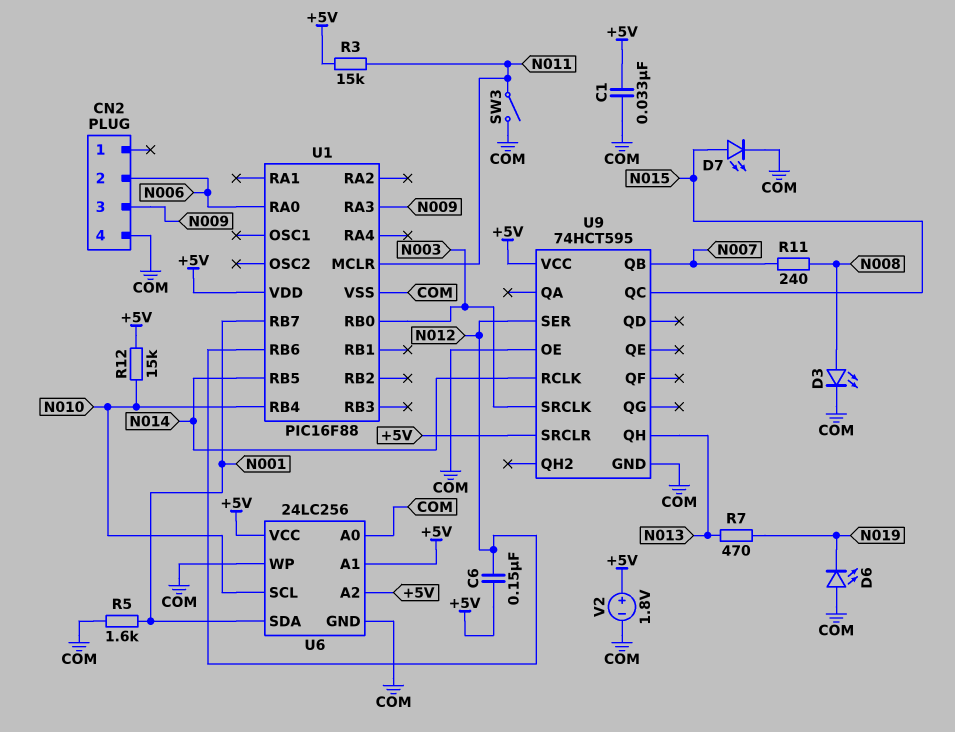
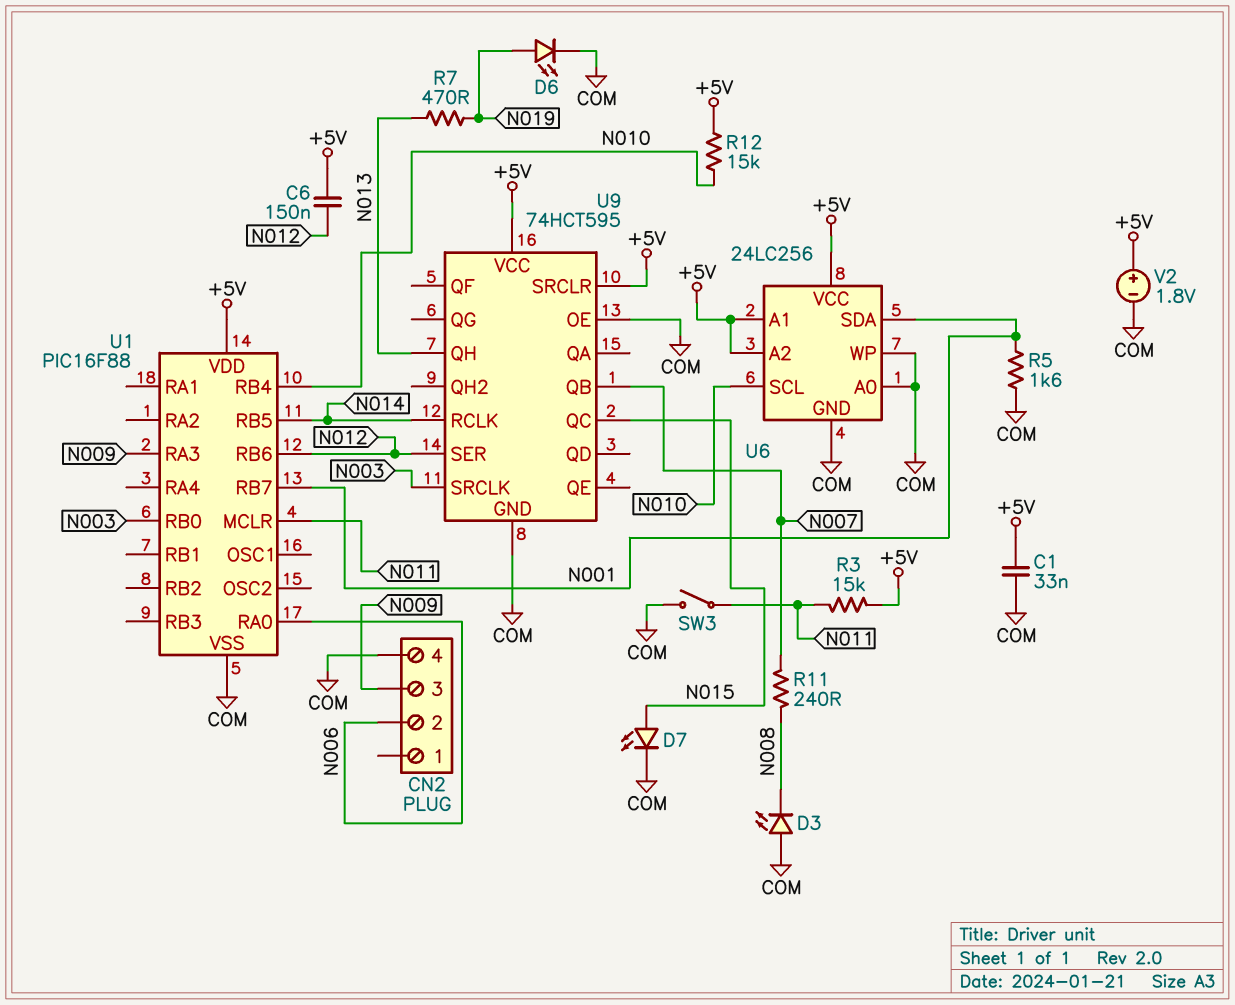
D3: LED (A N008, K COM) -> LED (A COM, K N008)
D6: LED (A COM, K N019) -> LED (A N019, K COM)

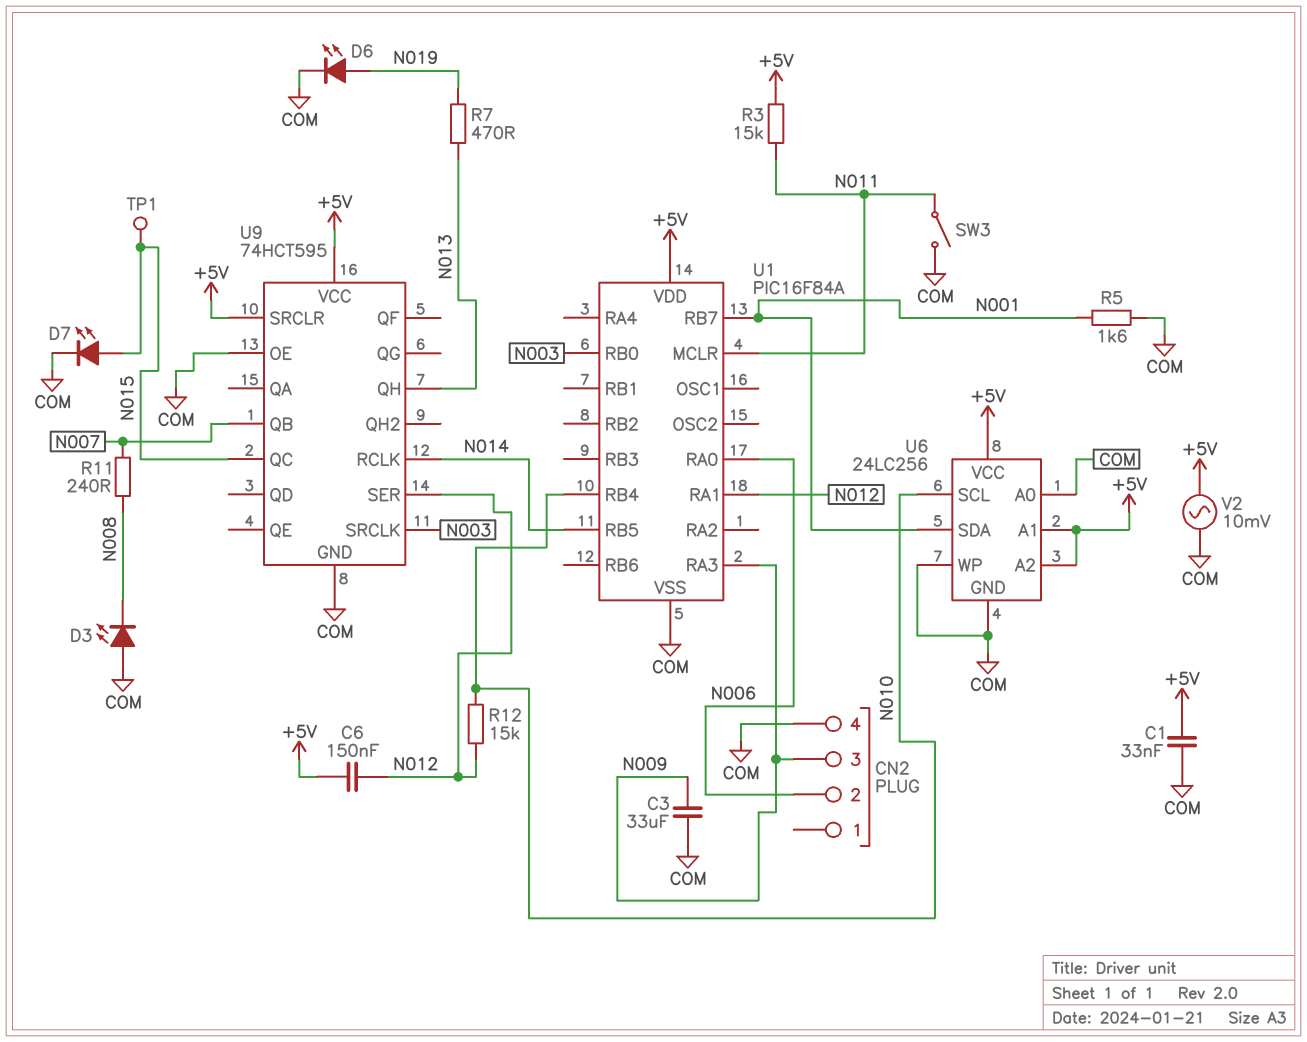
C3: none -> 33uF (COM, N009)
R12: 15k (+5V, N010) -> 15k (N010, N012)
TP1: none -> test point (N015)
U1: PIC16F88 -> PIC16F84A
U1 pin RA1: none -> N012
U1 pin RB6: N012 -> none
V2: 1.8V (plus +5V, minus COM) -> AC 10mV (+5V, COM)

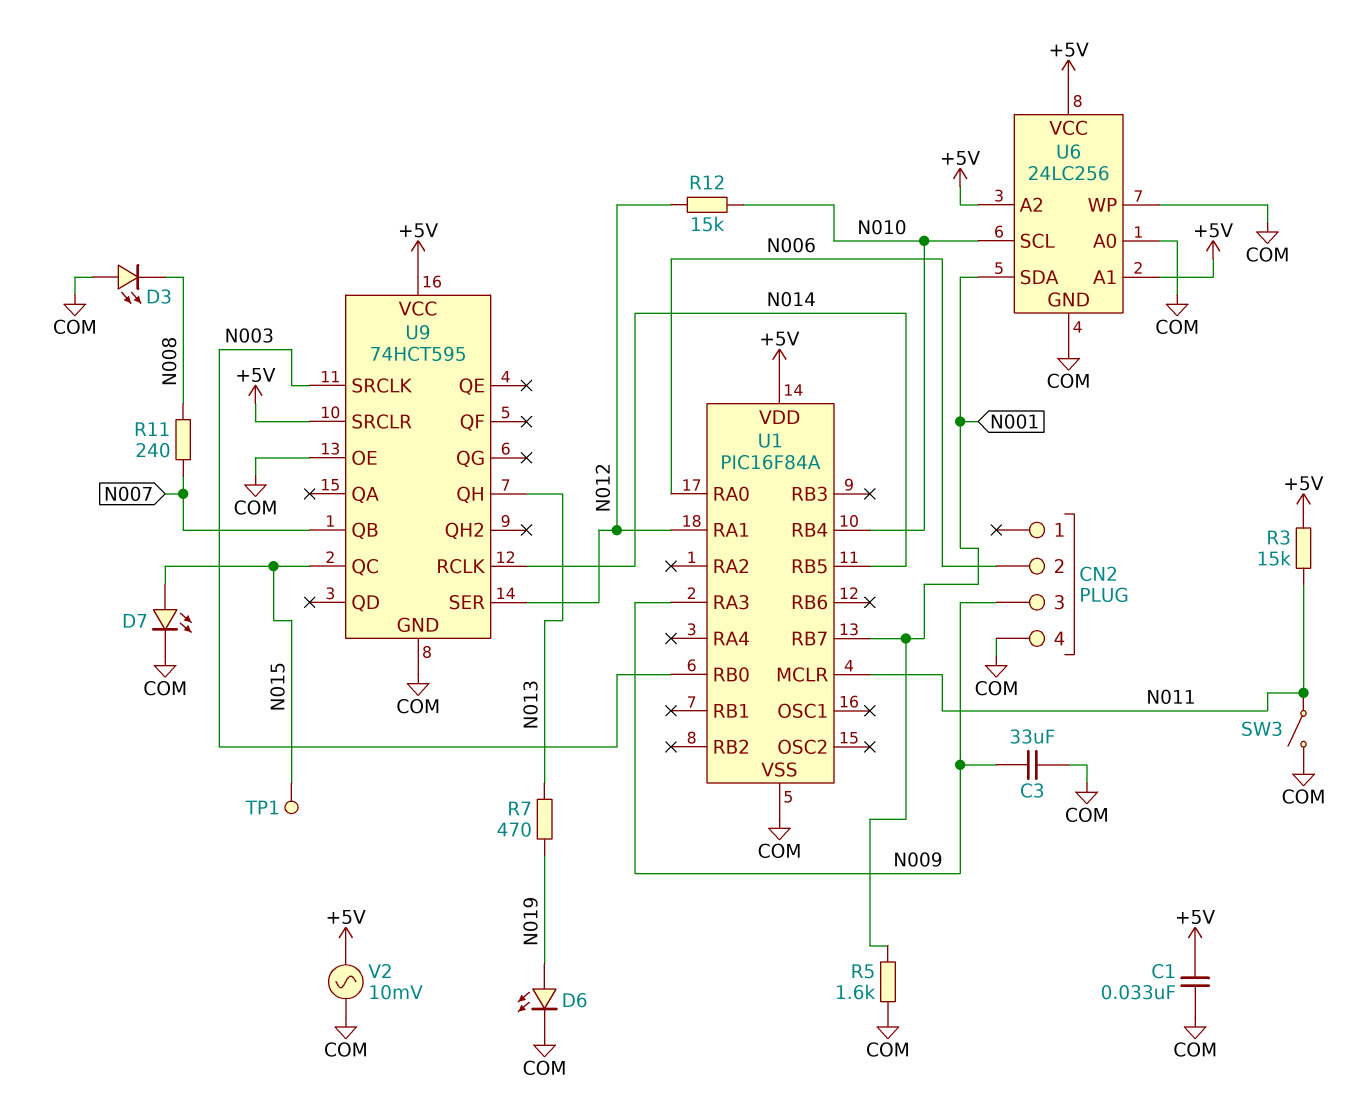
C6: 150nF (+5V, N012) -> none

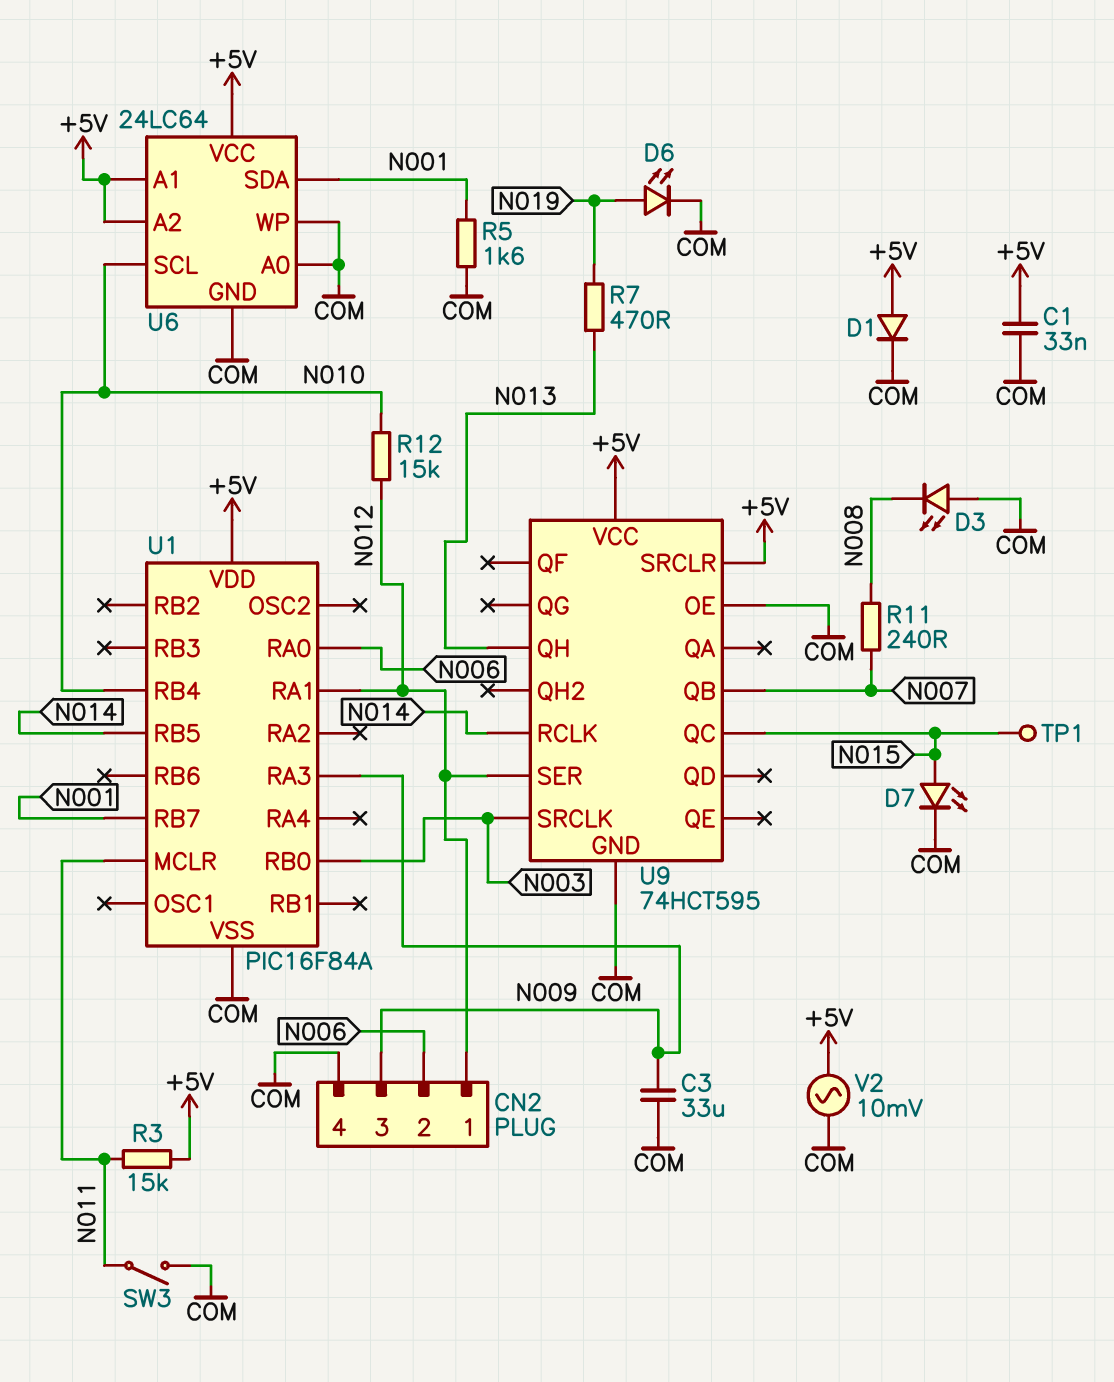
CN2 pin 1: none -> N012
D1: none -> diode (A +5V, K COM)
U6: 24LC256 -> 24LC64

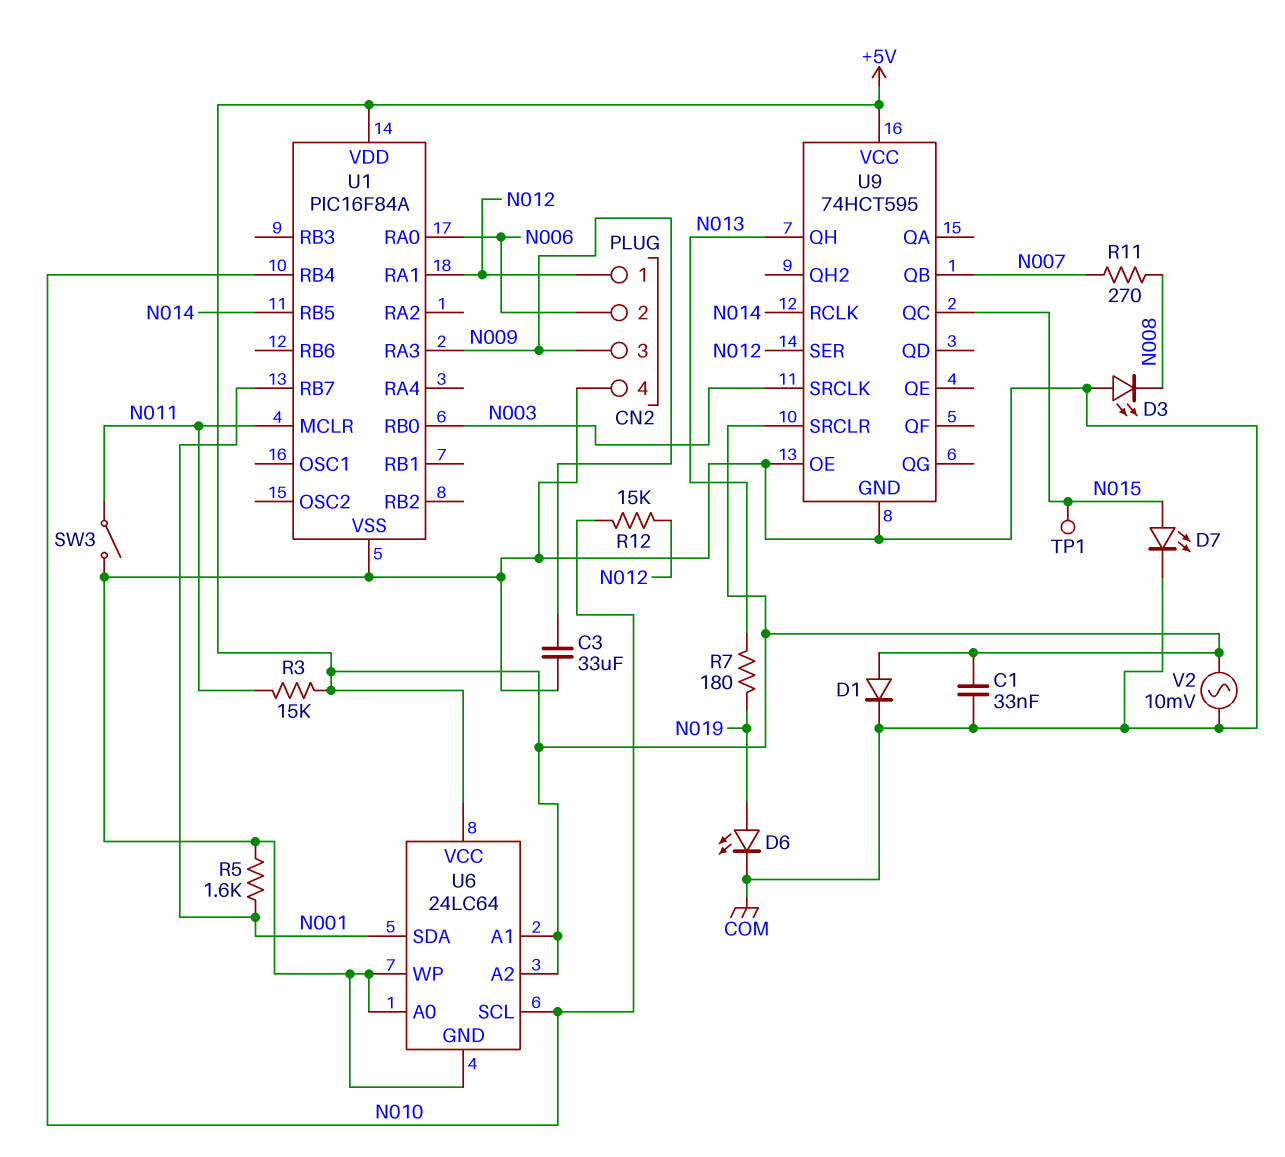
R7: 470 (N013, N019) -> 180 (N013, N019)
R11: 240 (N007, N008) -> 270 (N007, N008)

